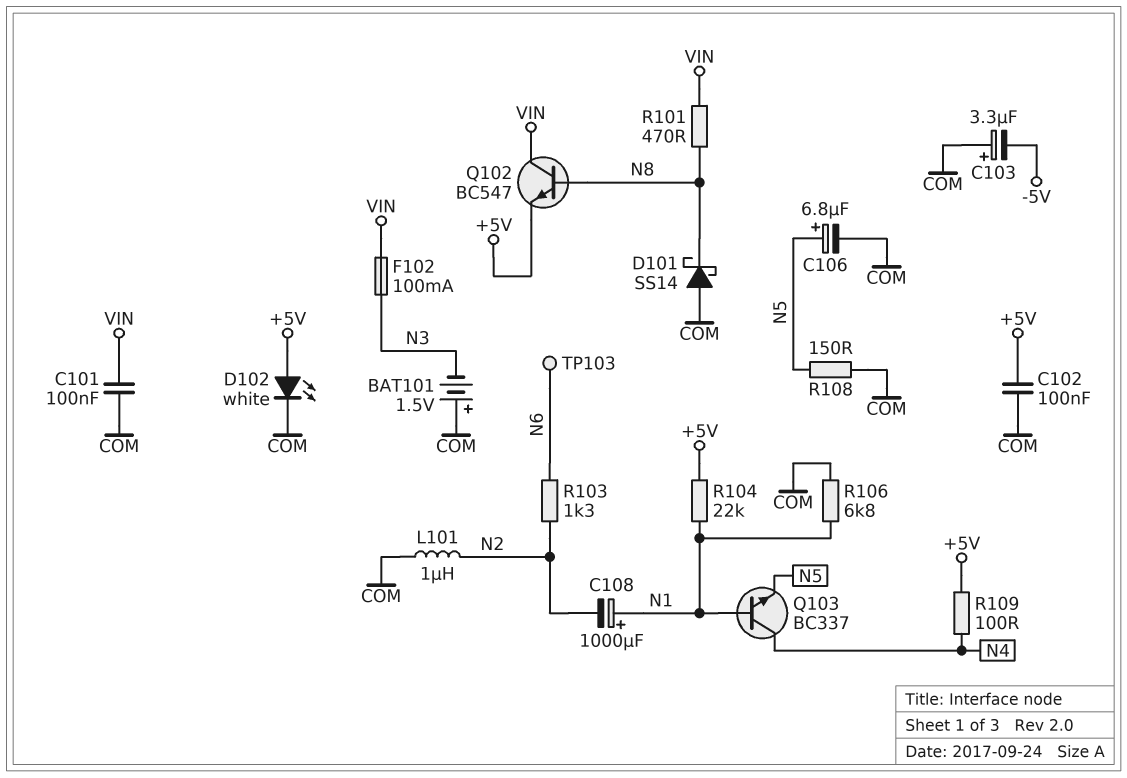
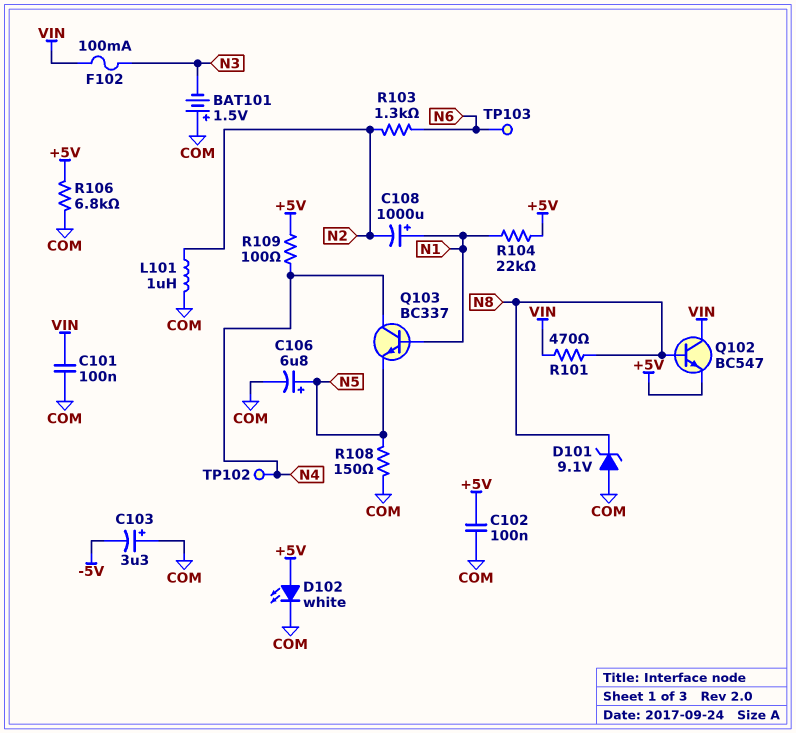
D101: schottky SS14 (A COM, K N8) -> zener 9.1V (A COM, K N8)
R106: 6.8k (COM, N1) -> 6.8k (+5V, COM)
TP102: none -> test point (N4)

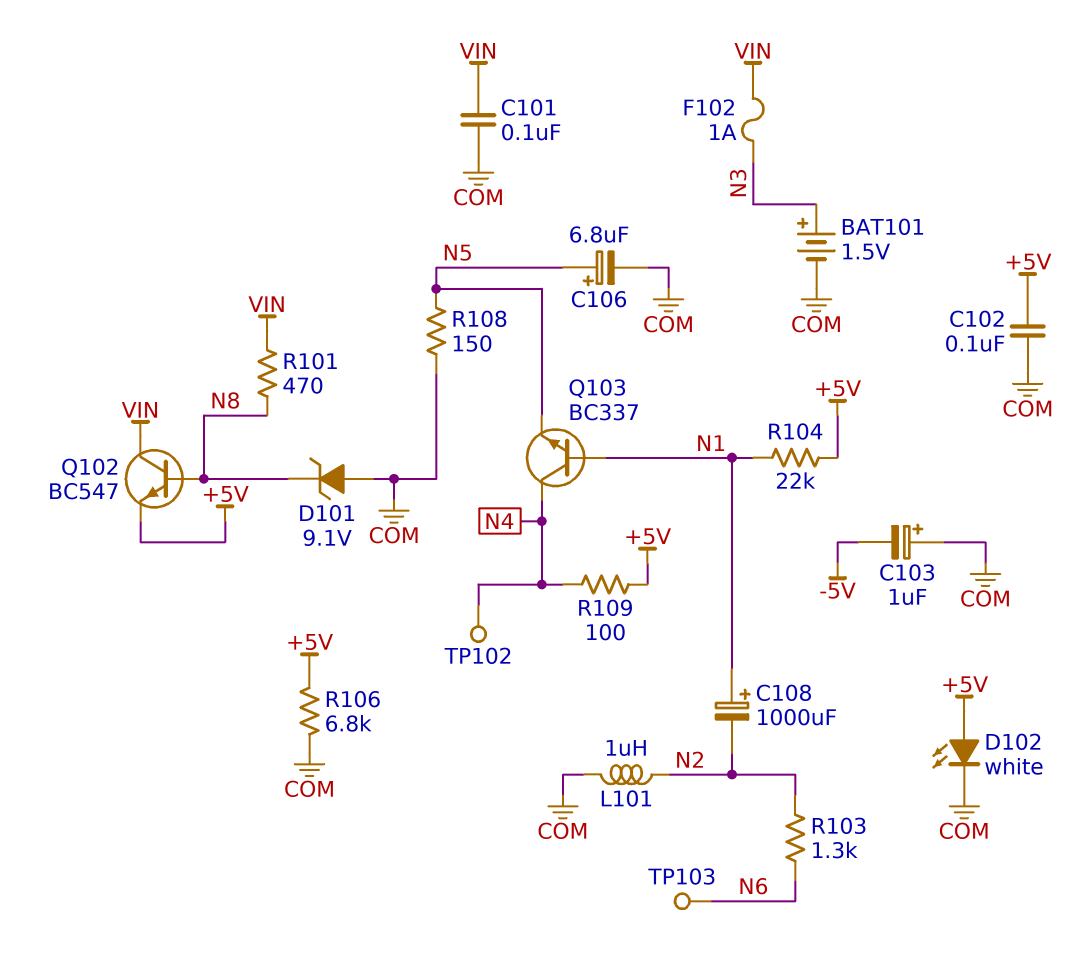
BAT101: 1.5V (plus COM, minus N3) -> 1.5V (plus N3, minus COM)
C103: 3.3uF (plus COM, minus -5V) -> 1uF (plus COM, minus -5V)
F102: 100mA (N3, VIN) -> 1A (N3, VIN)

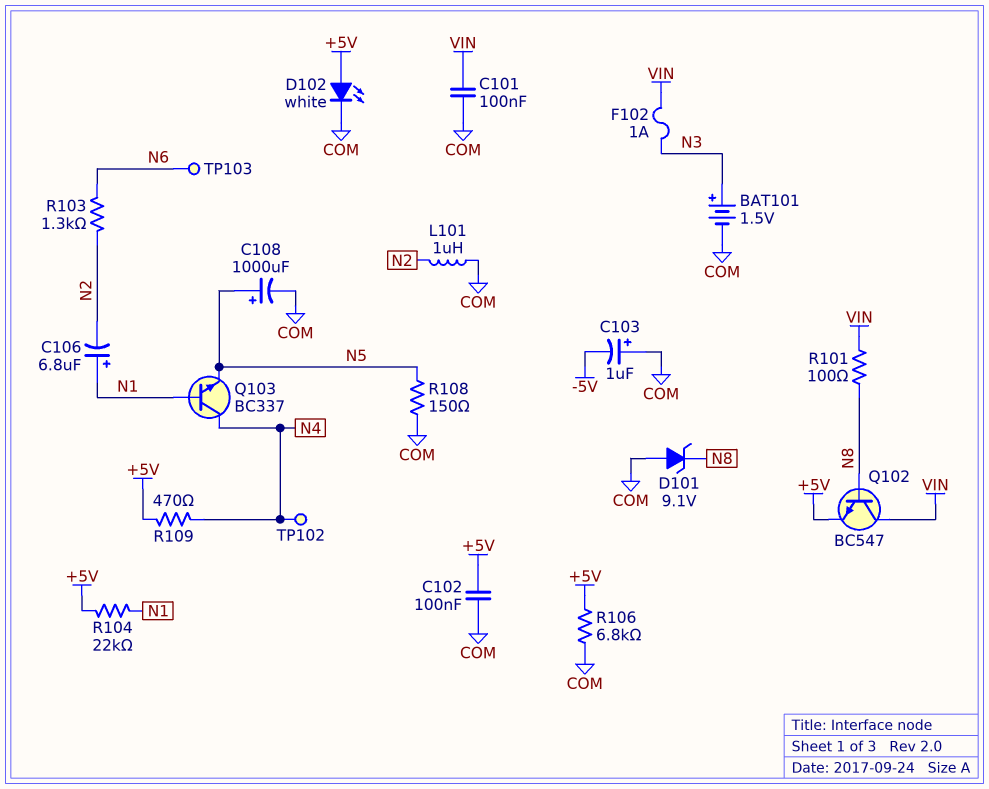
C106: 6.8uF (plus N5, minus COM) -> 6.8uF (plus N1, minus N2)
C108: 1000uF (plus N1, minus N2) -> 1000uF (plus N5, minus COM)
R101: 470 (N8, VIN) -> 100 (N8, VIN)
R109: 100 (+5V, N4) -> 470 (+5V, N4)

